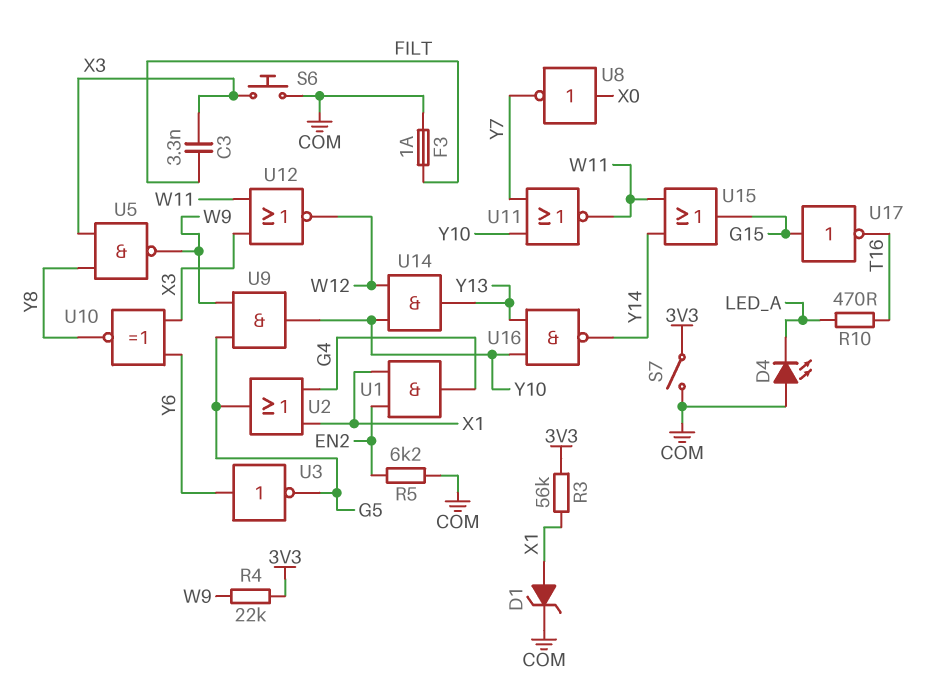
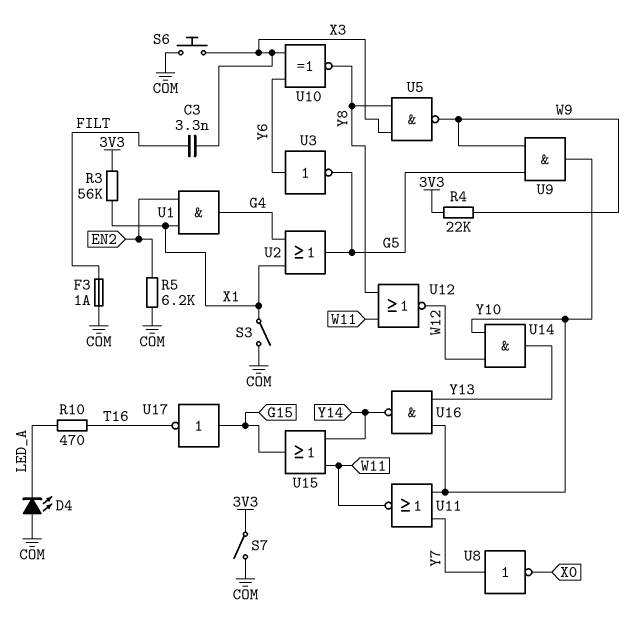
D1: zener (A X1, K COM) -> none
S3: none -> switch (COM, X1)
U8: NOT (in X0, out Y7) -> NOT (in Y7, out X0)
U12: NOR (in W11, in X3, out W12) -> NOR (in W11, in Y8, out W12)

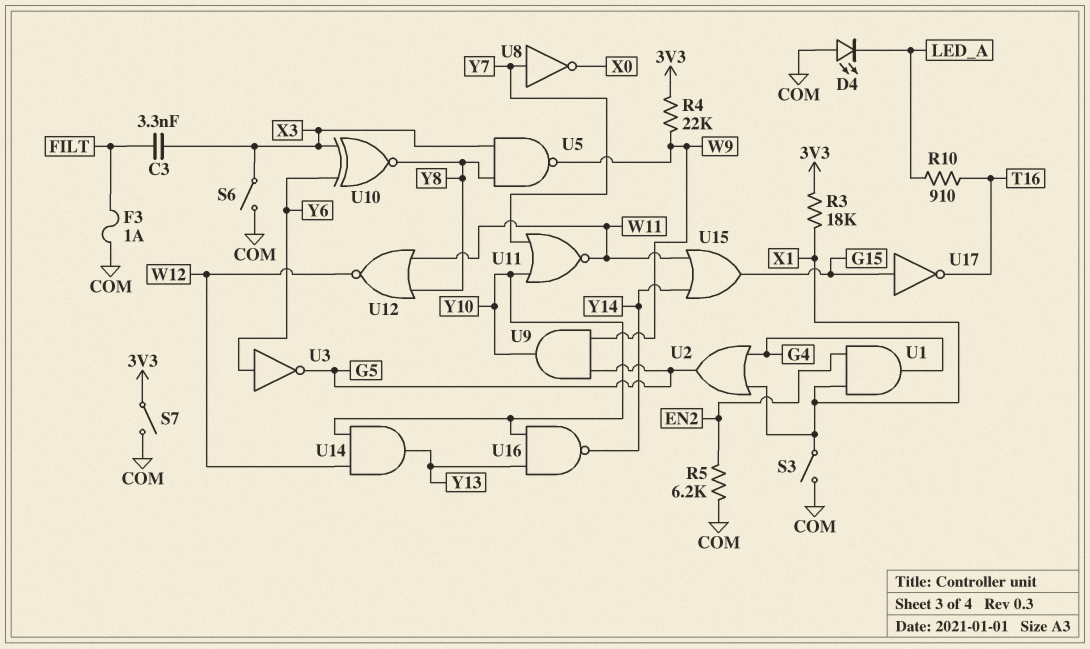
R3: 56k (3V3, X1) -> 18k (3V3, X1)
R10: 470 (LED_A, T16) -> 910 (LED_A, T16)
S6: button (COM, X3) -> switch (COM, X3)

